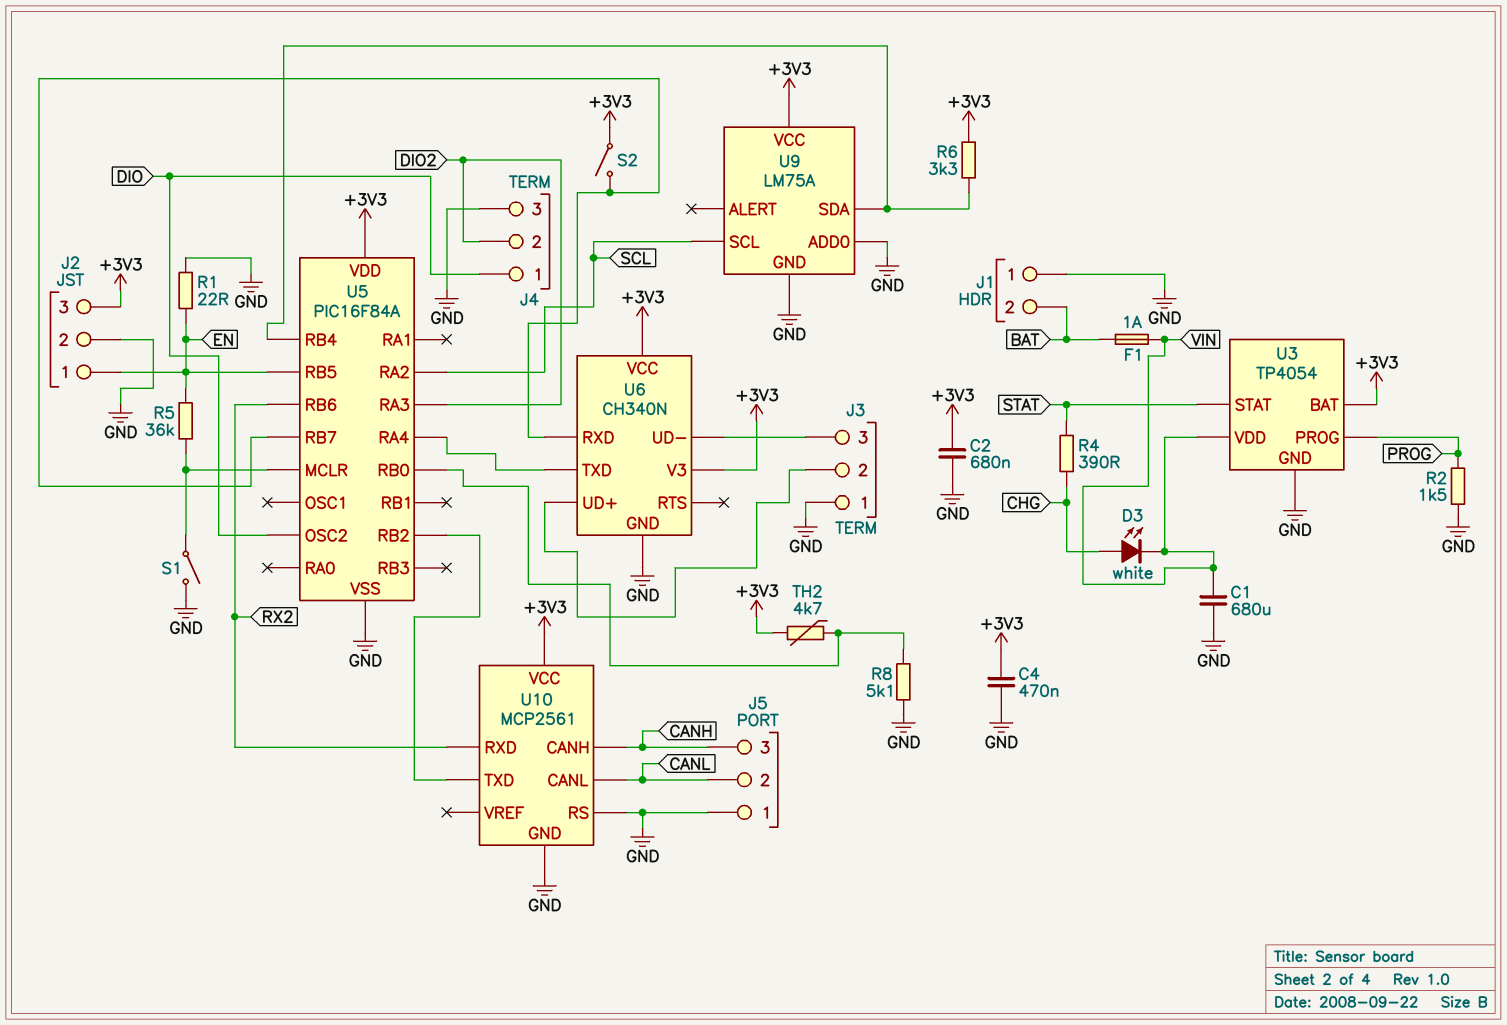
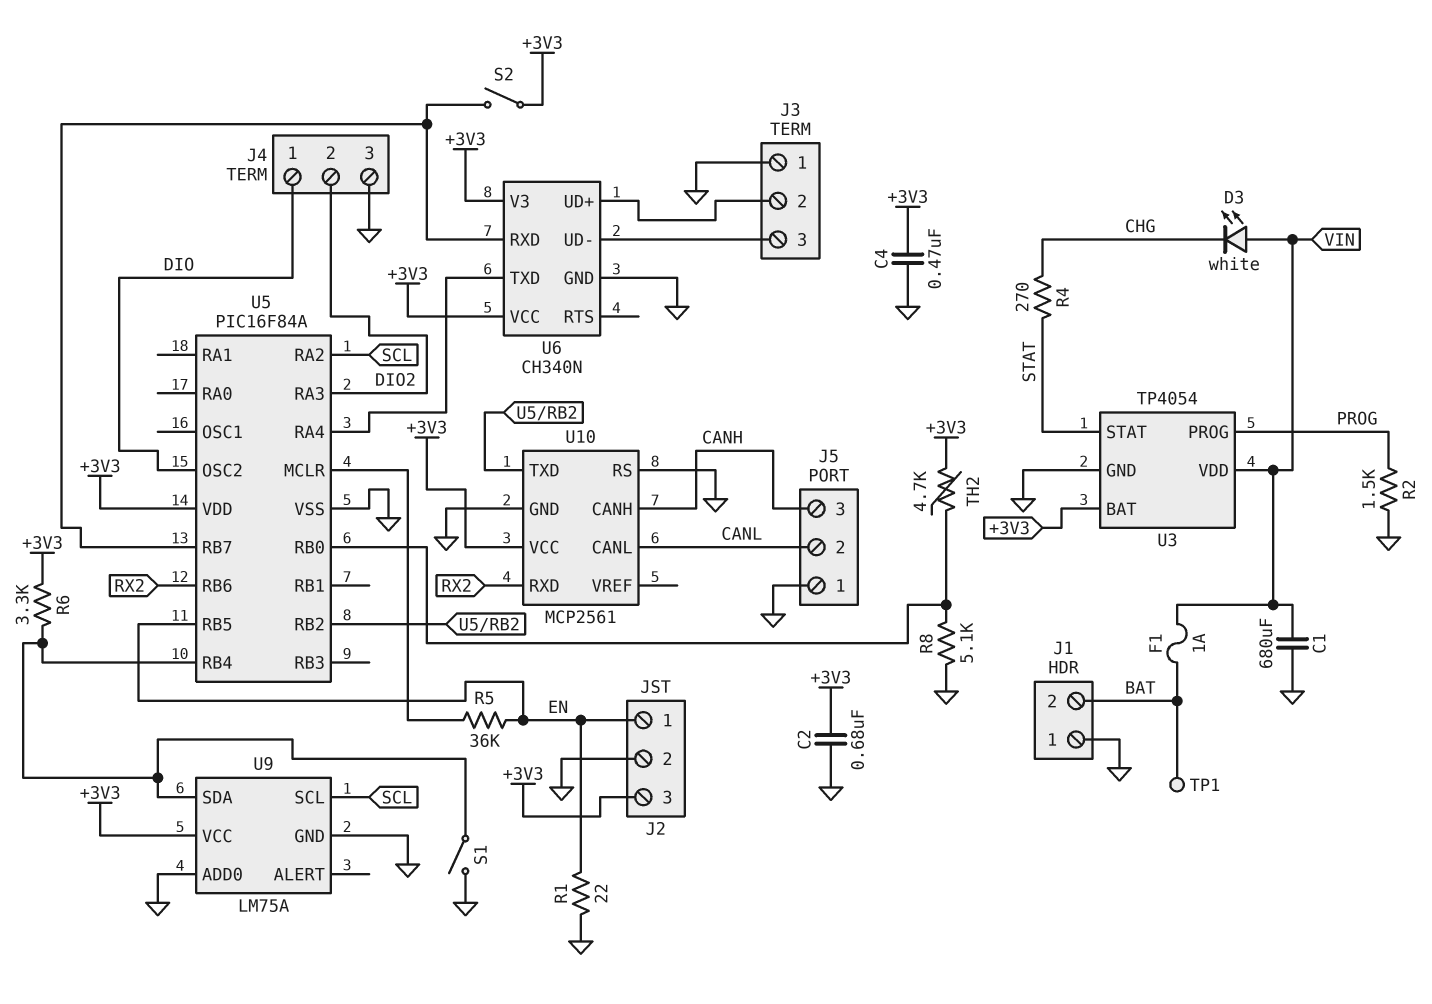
D3: LED white (A CHG, K VIN) -> LED white (A VIN, K CHG)
R4: 390 (CHG, STAT) -> 270 (CHG, STAT)
S1: switch (GND, U5/MCLR) -> switch (GND, U5/RB4)
TP1: none -> test point (BAT)

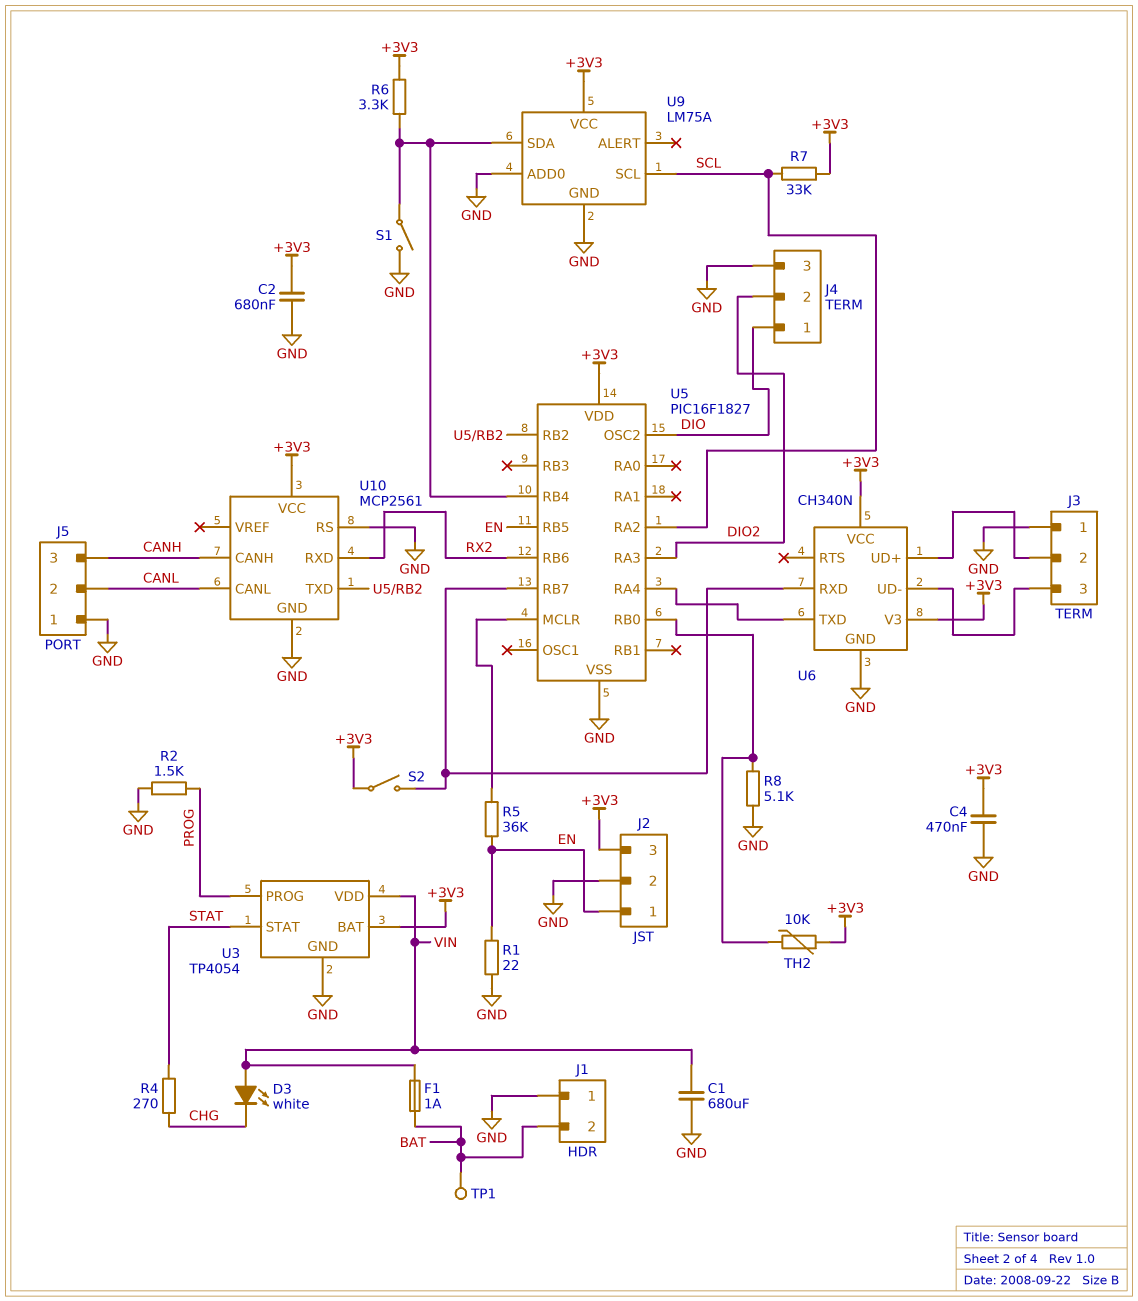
R7: none -> 33k (+3V3, SCL)
TH2: 4.7k (+3V3, U5/RB0) -> 10k (+3V3, U5/RB0)
U5: PIC16F84A -> PIC16F1827

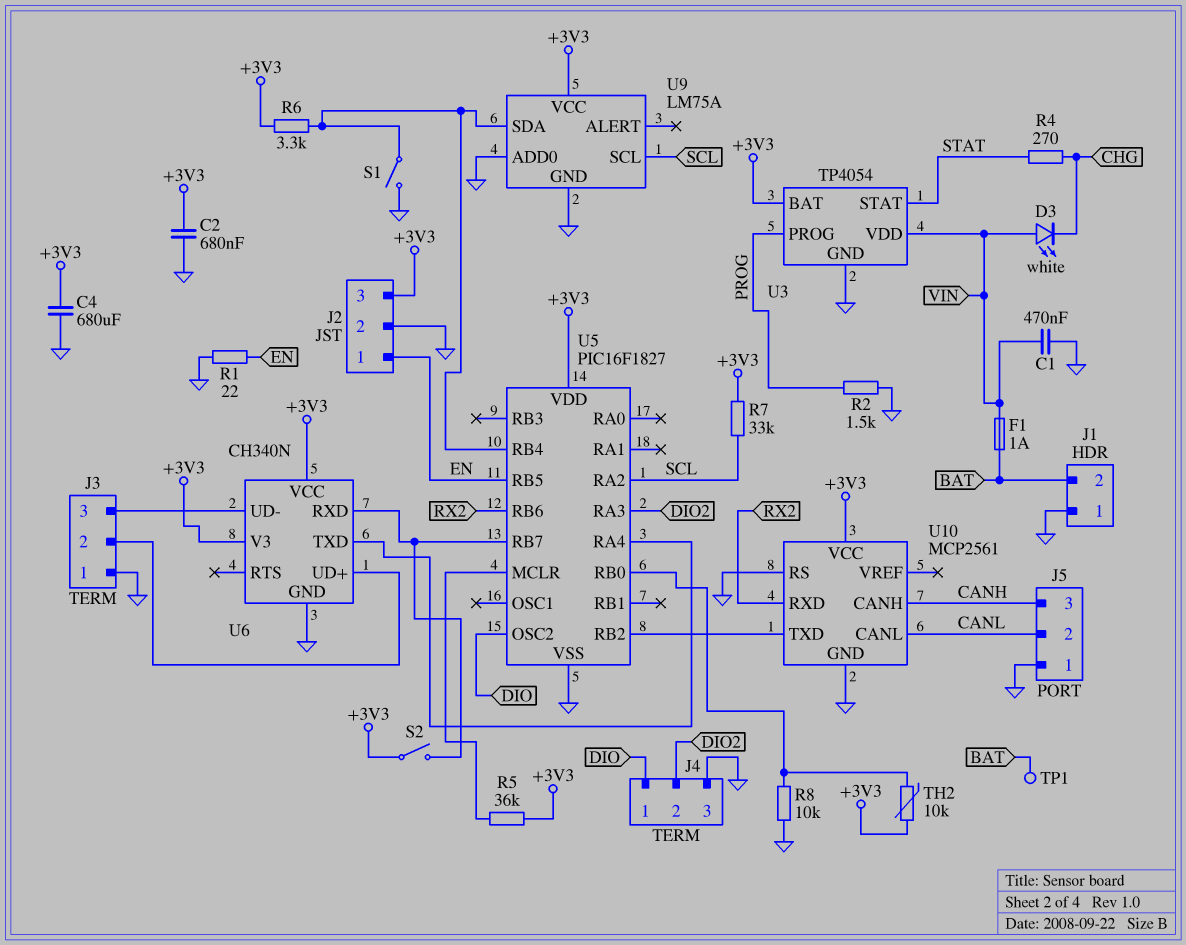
C1: 680uF (GND, VIN) -> 470nF (GND, VIN)
C4: 470nF (+3V3, GND) -> 680uF (+3V3, GND)
R5: 36k (EN, U5/MCLR) -> 36k (+3V3, U5/MCLR)
R8: 5.1k (GND, U5/RB0) -> 10k (GND, U5/RB0)

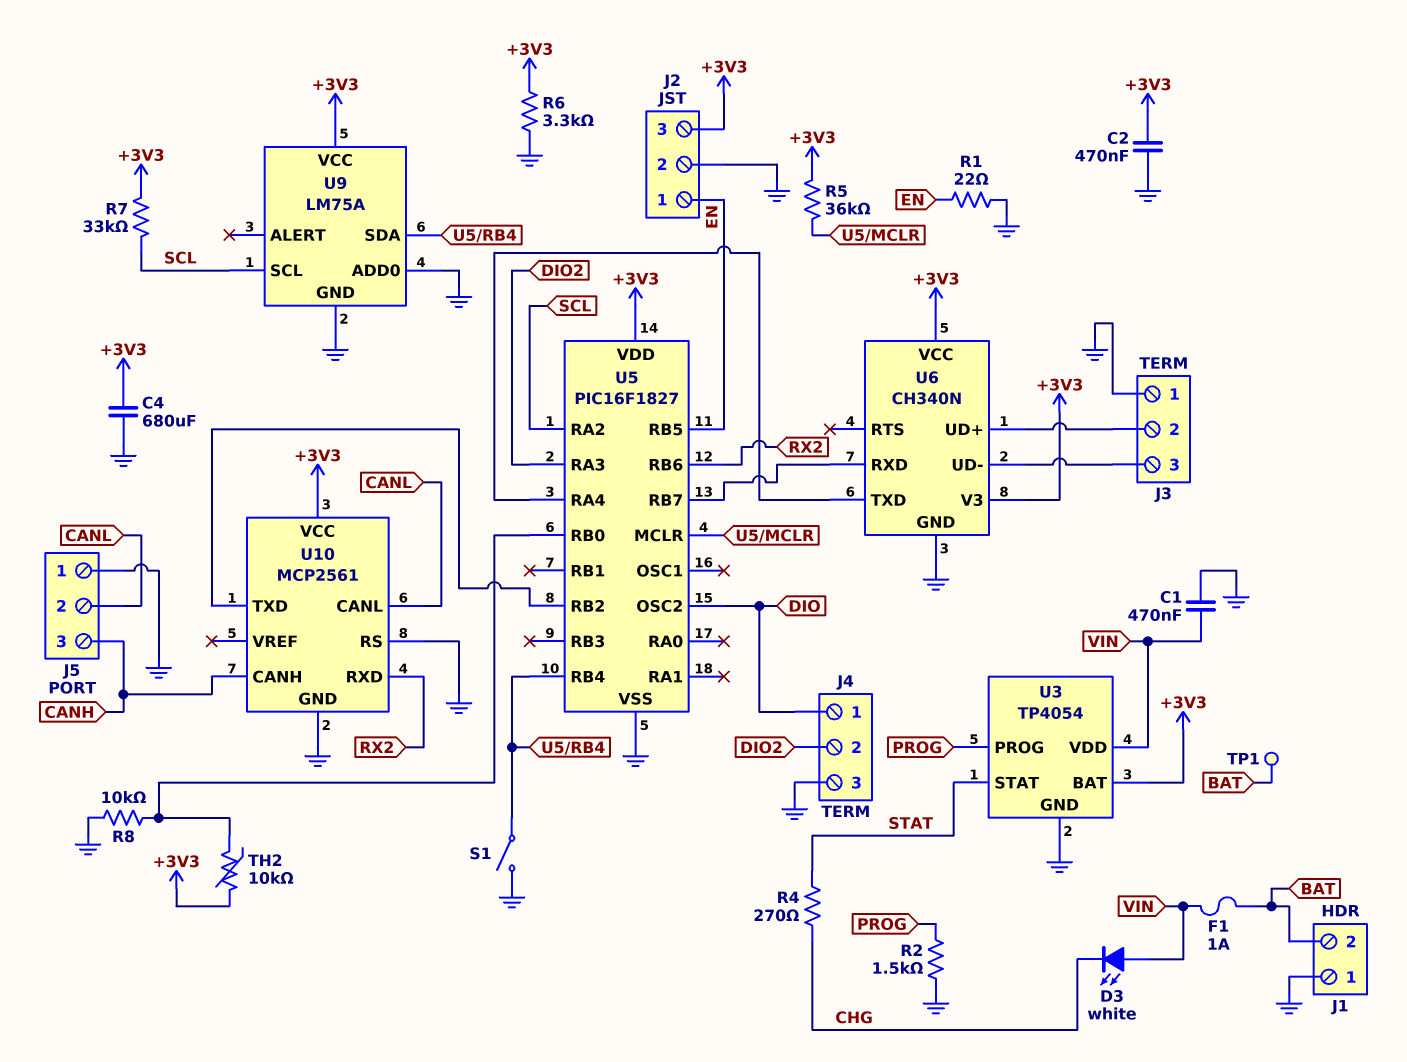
C2: 680nF (+3V3, GND) -> 470nF (+3V3, GND)
R6: 3.3k (+3V3, U5/RB4) -> 3.3k (+3V3, GND)
S2: switch (+3V3, U5/RB7) -> none

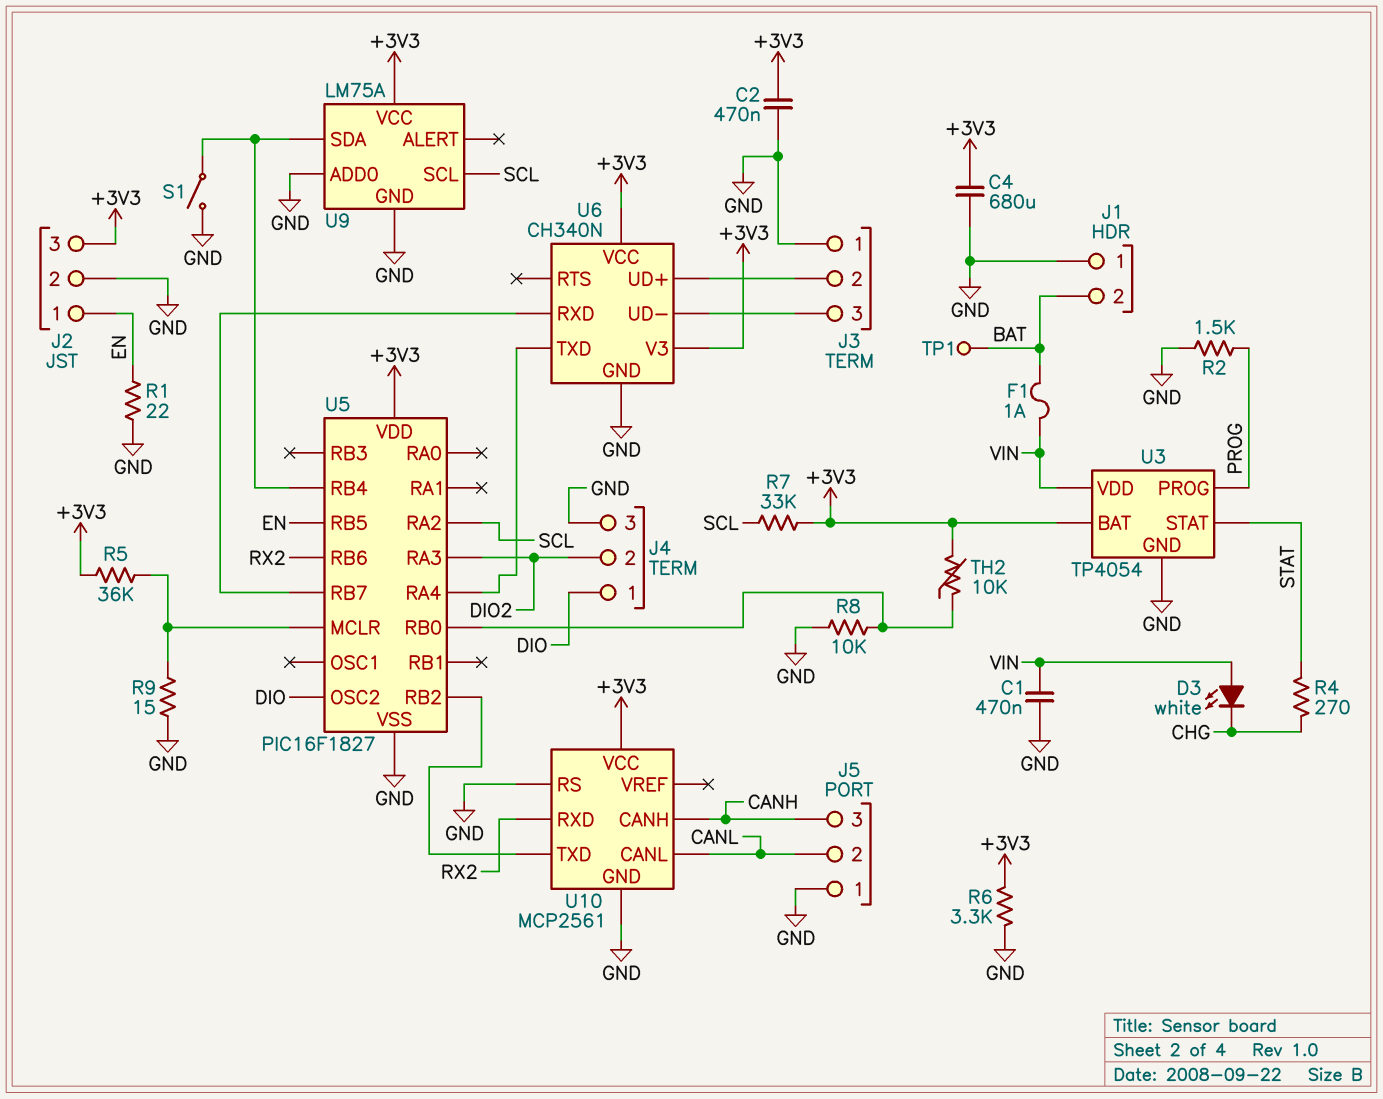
R9: none -> 15 (GND, U5/MCLR)

